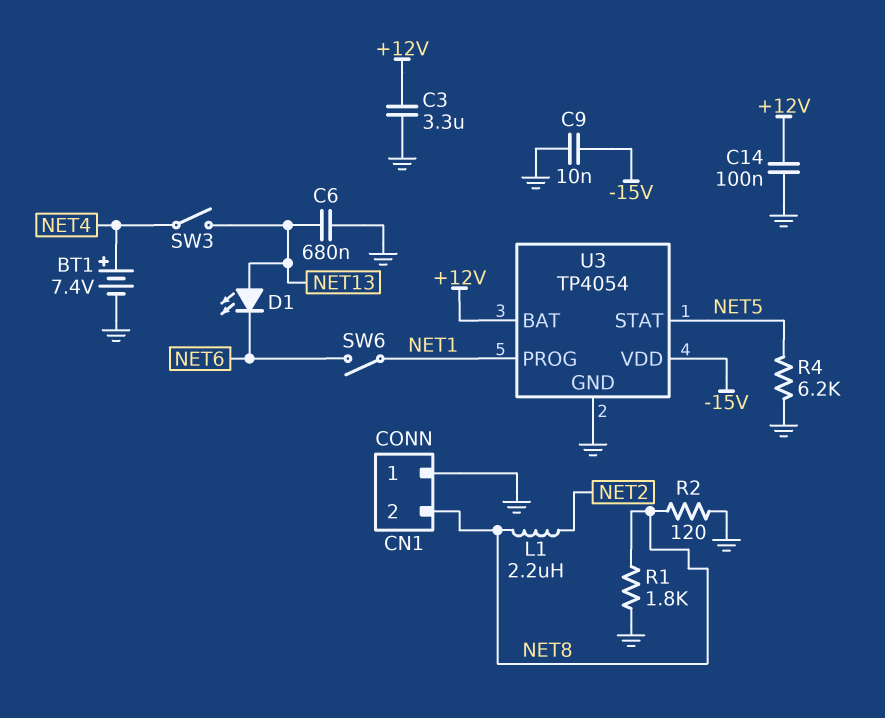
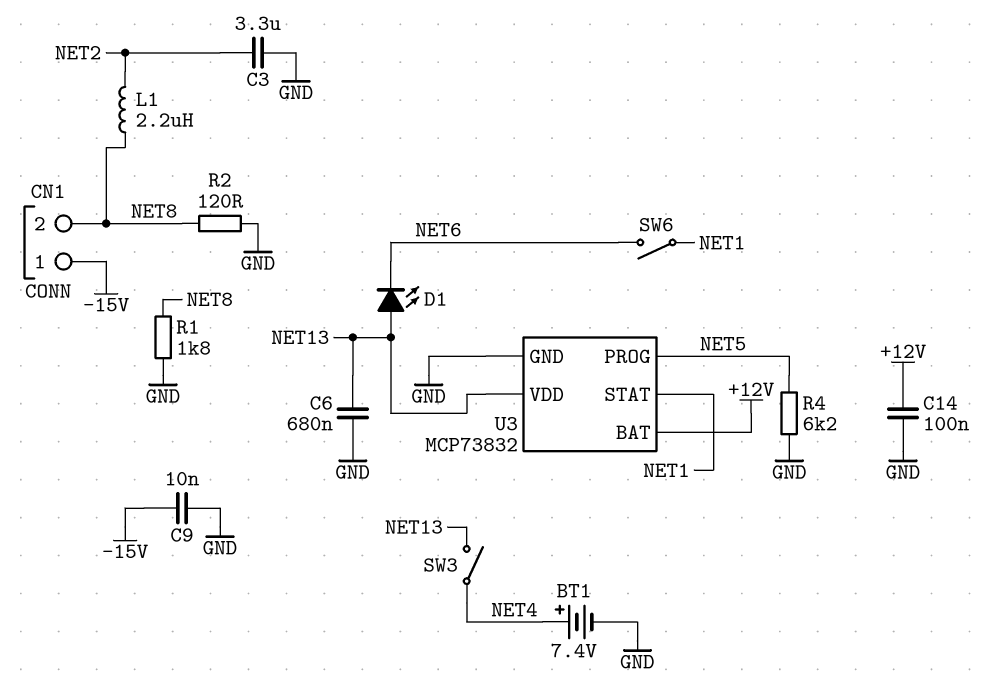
C3: 3.3uF (+12V, GND) -> 3.3uF (GND, NET2)
CN1 pin 1: GND -> -15V
U3: TP4054 -> MCP73832
U3 pin PROG: NET1 -> NET5
U3 pin STAT: NET5 -> NET1
U3 pin VDD: -15V -> NET13

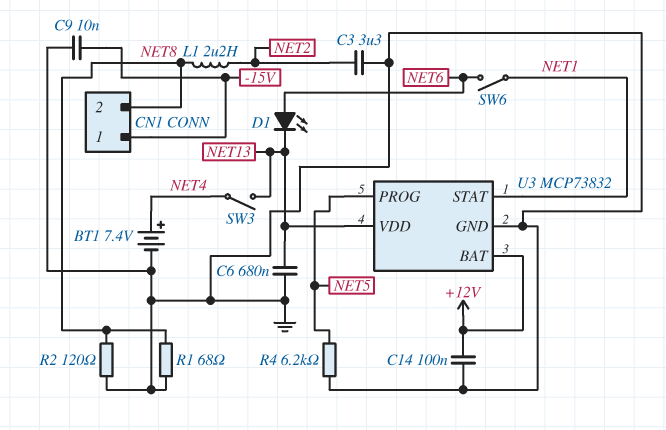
D1: LED (A NET13, K NET6) -> LED (A NET6, K NET13)
R1: 1.8k (GND, NET8) -> 68 (GND, NET8)

